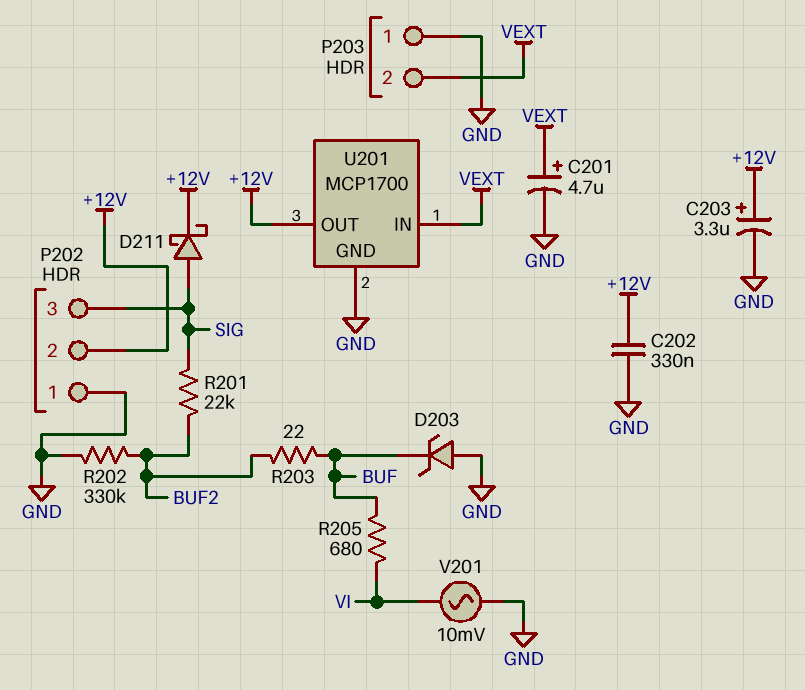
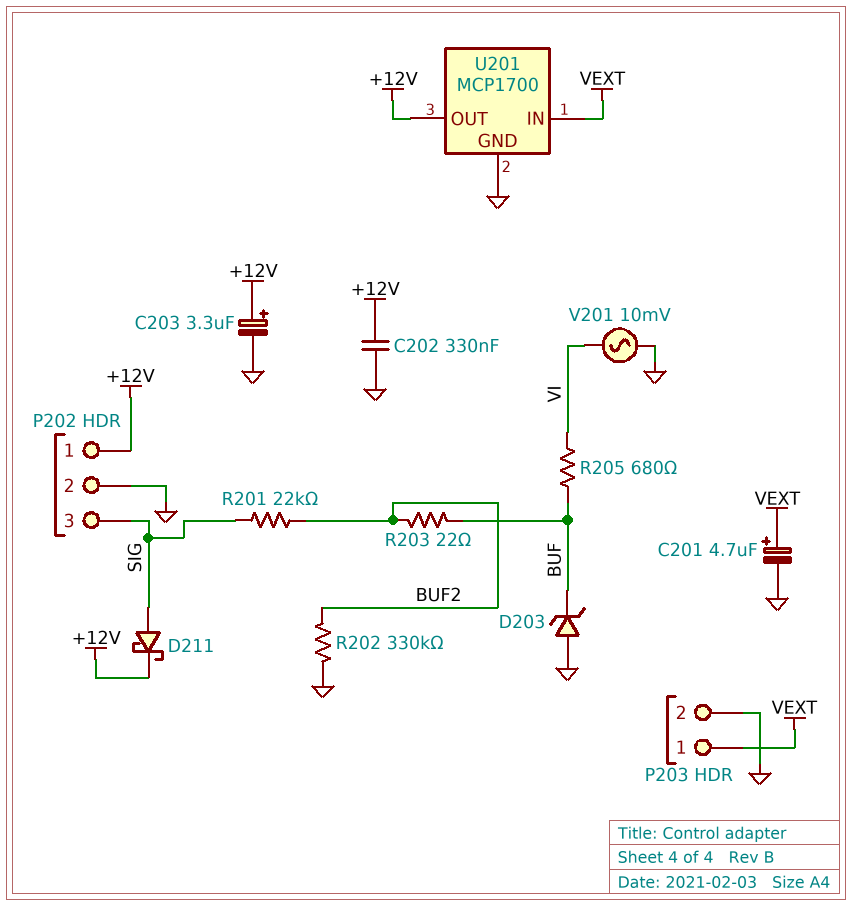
P202 pin 1: GND -> +12V
P202 pin 2: +12V -> GND
P203 pin 1: GND -> VEXT
P203 pin 2: VEXT -> GND

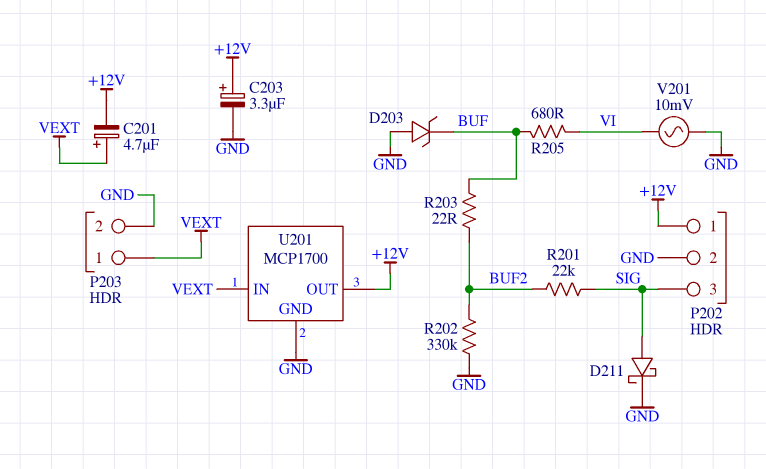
C201: 4.7uF (plus VEXT, minus GND) -> 4.7uF (plus VEXT, minus +12V)
C202: 330nF (+12V, GND) -> none
D211: schottky (A SIG, K +12V) -> schottky (A SIG, K GND)

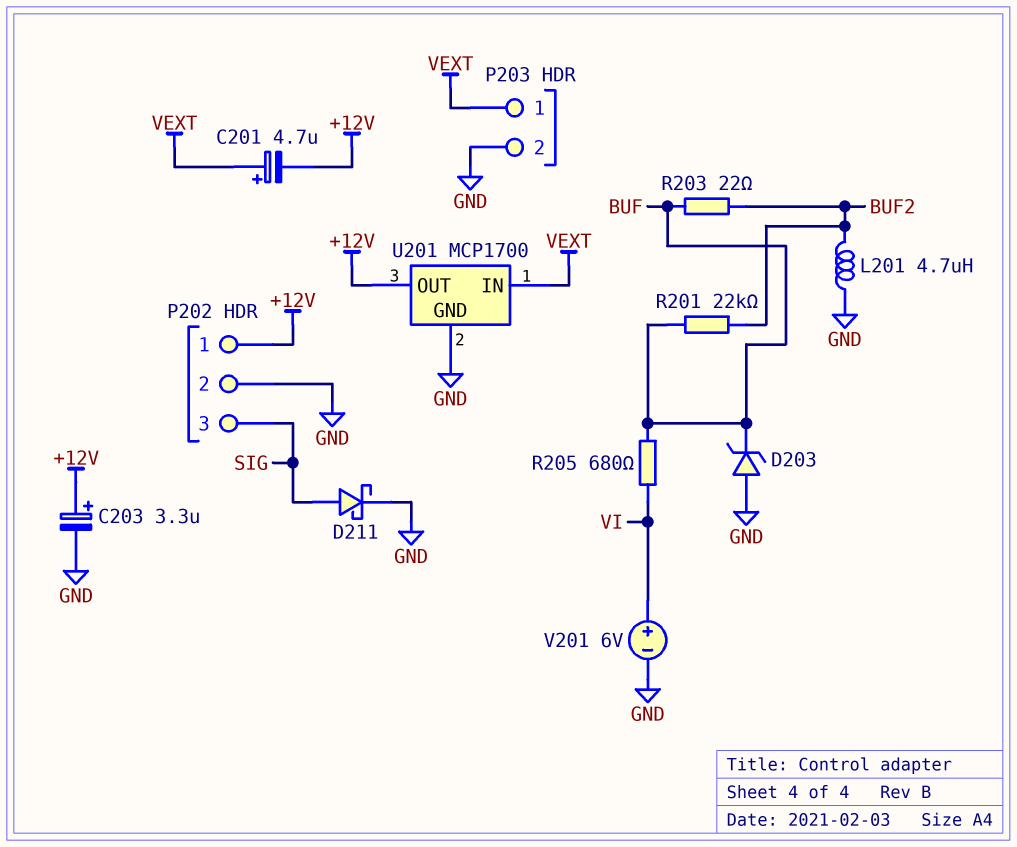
L201: none -> 4.7uH (BUF2, GND)
R201: 22k (BUF2, SIG) -> 22k (BUF, BUF2)
R202: 330k (BUF2, GND) -> none
V201: AC 10mV (GND, VI) -> 6V (plus VI, minus GND)

